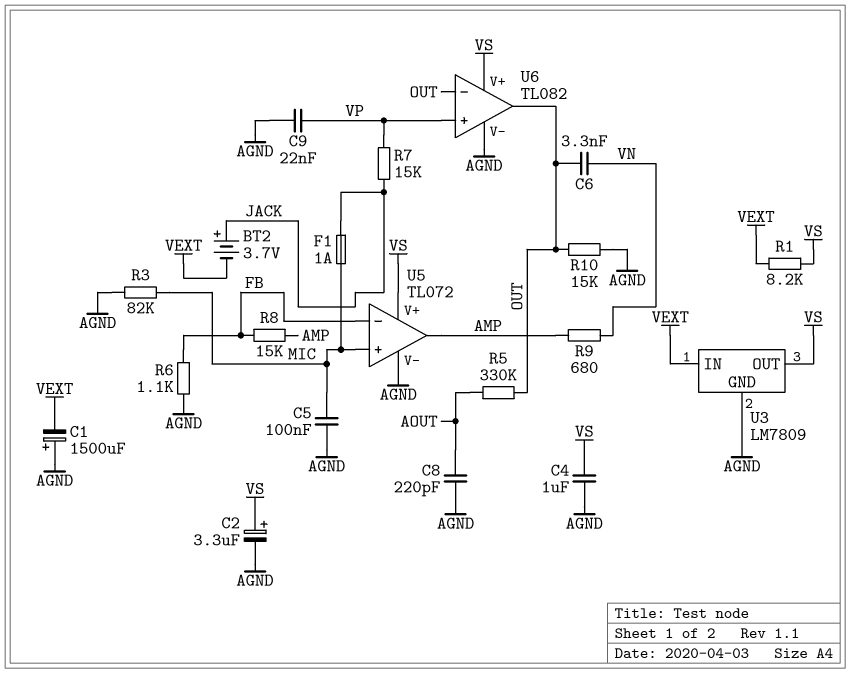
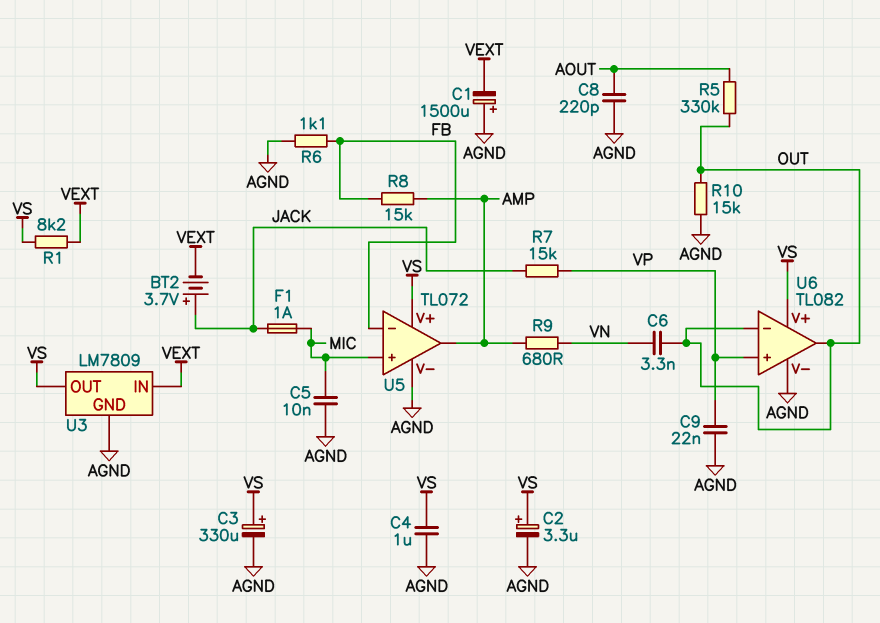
C3: none -> 330uF (plus VS, minus AGND)
C5: 100nF (AGND, MIC) -> 10nF (AGND, MIC)
R3: 82k (AGND, MIC) -> none

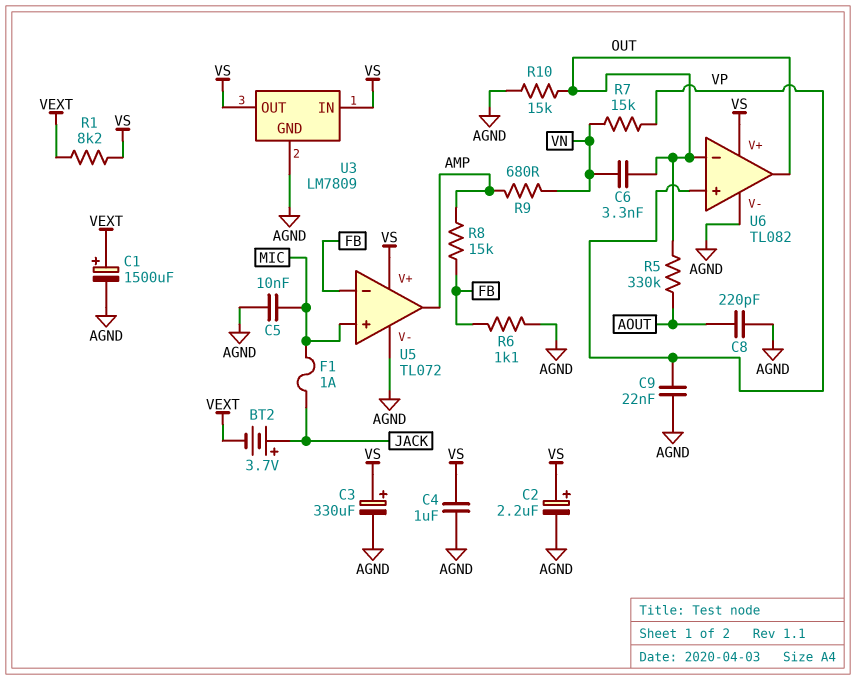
C1: 1500uF (plus AGND, minus VEXT) -> 1500uF (plus VEXT, minus AGND)
C2: 3.3uF (plus VS, minus AGND) -> 2.2uF (plus VS, minus AGND)
R7: 15k (JACK, VP) -> 15k (VN, VP)
U3 pin IN: VEXT -> VS

